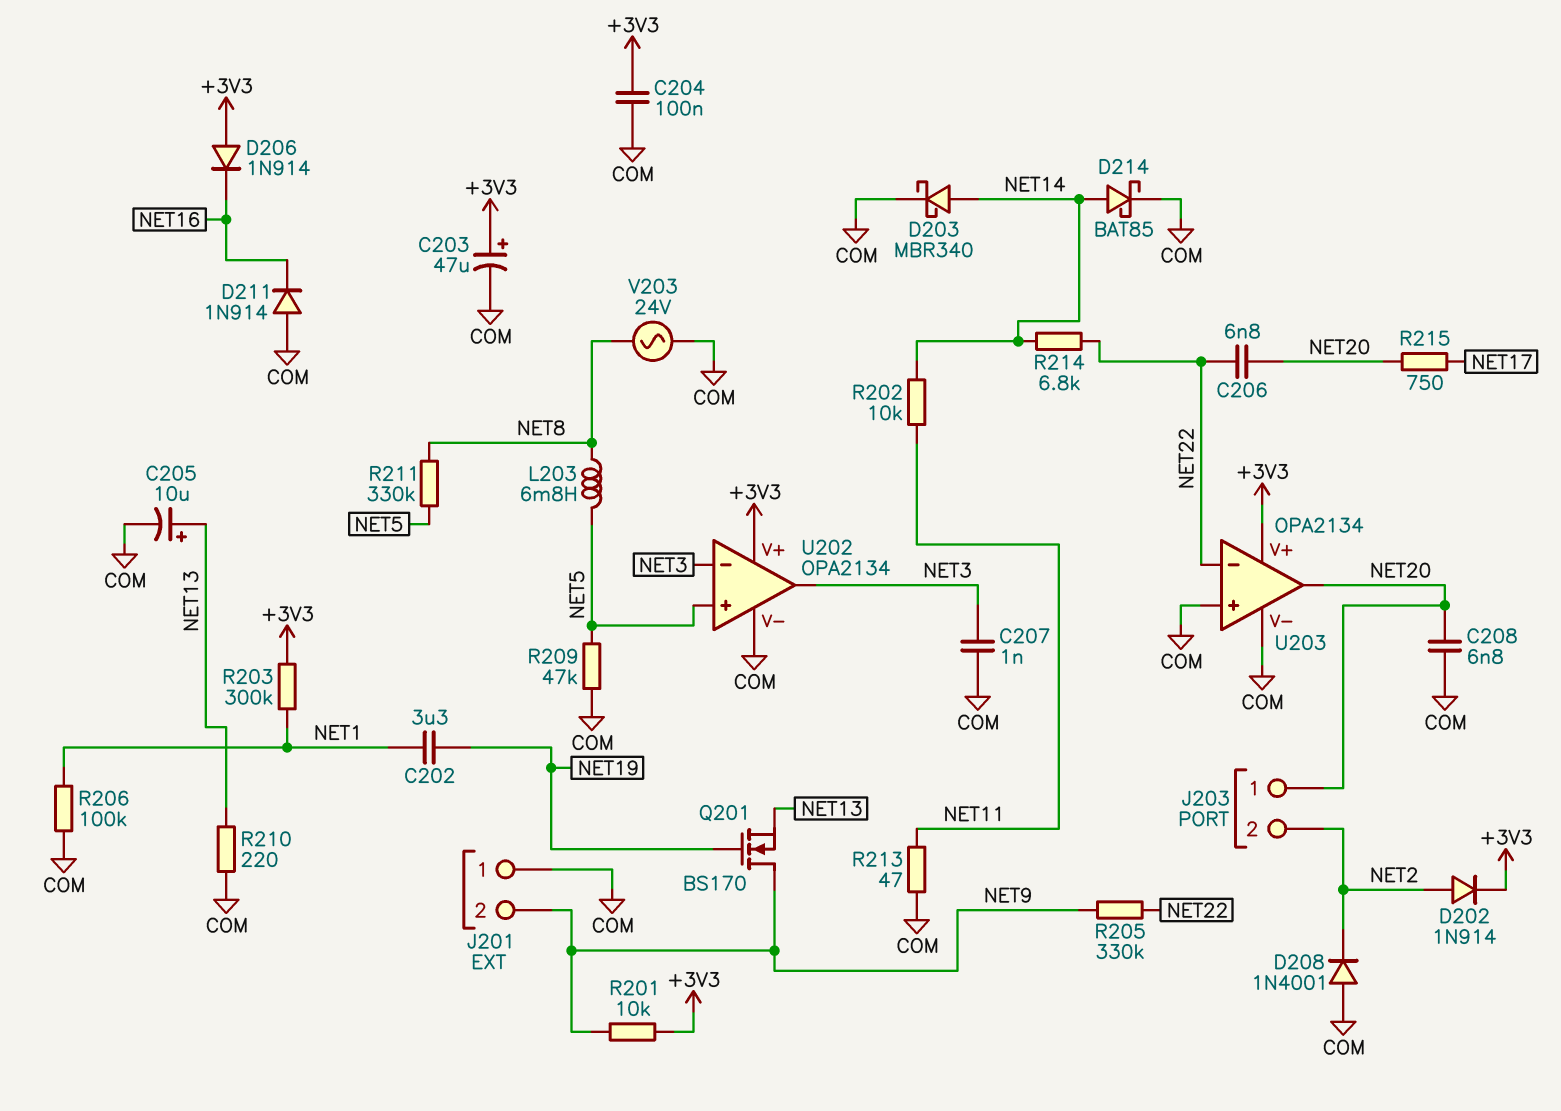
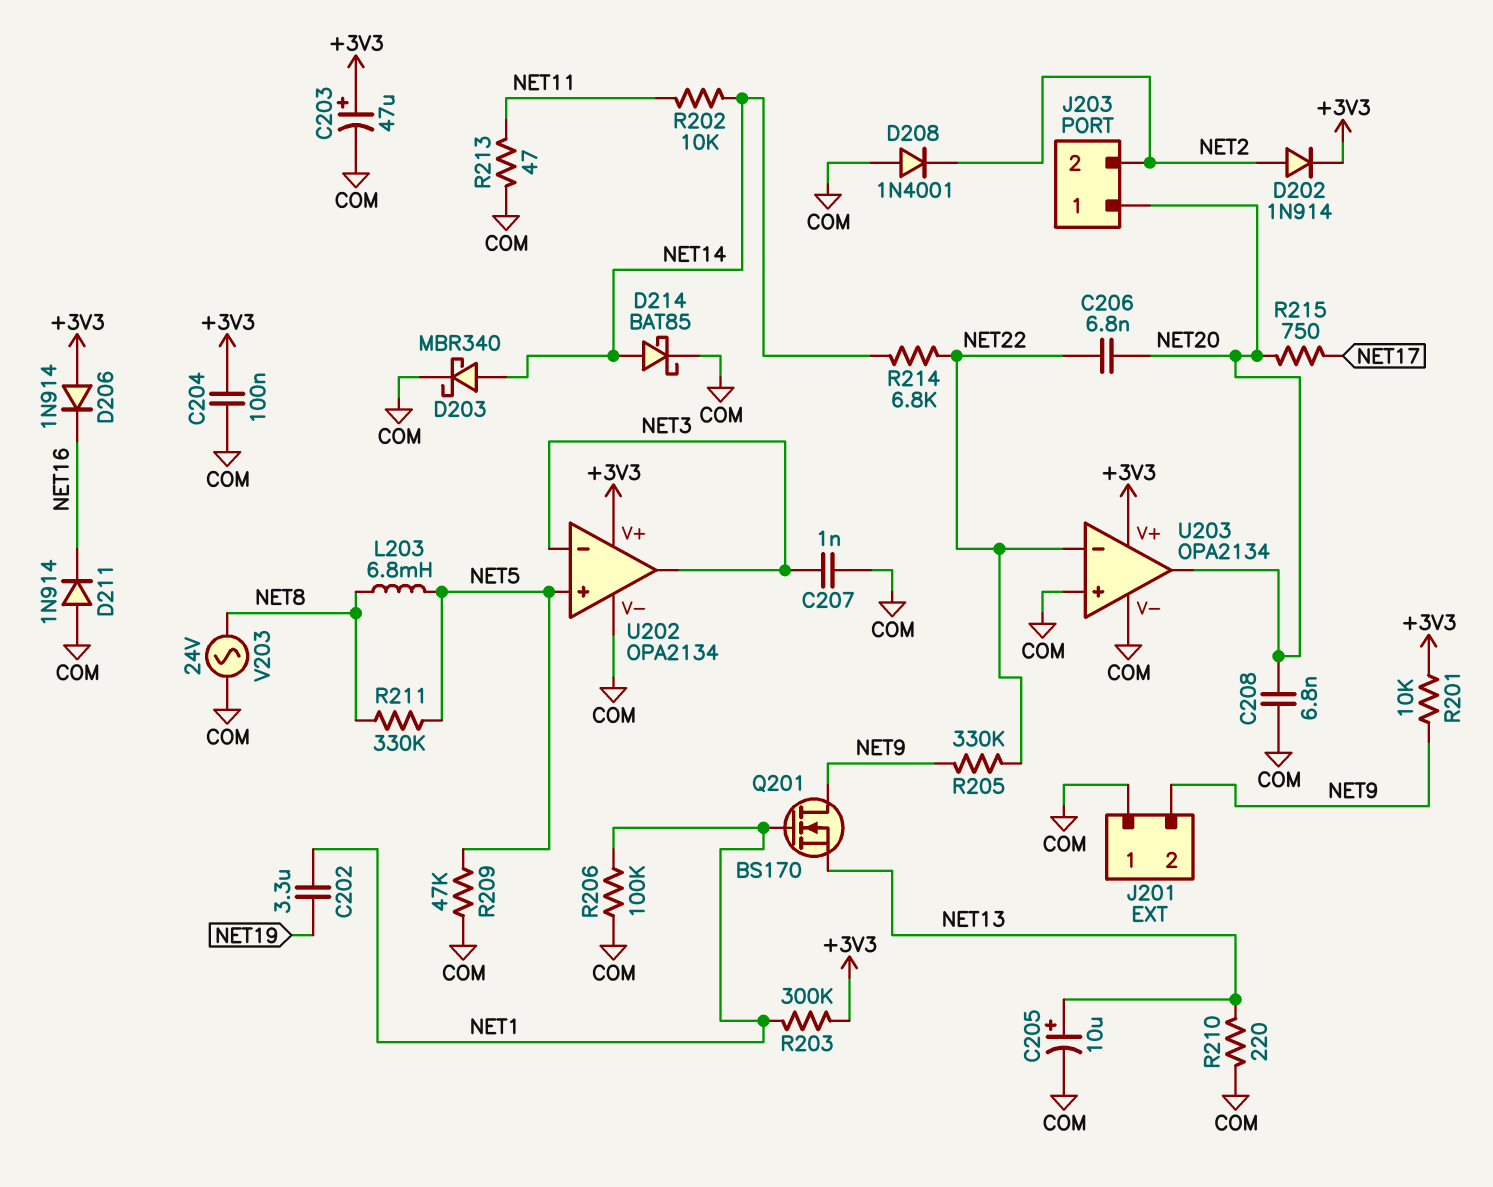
Q201: NMOS BS170 (G NET19, D NET9, S NET13) -> NMOS BS170 (G NET1, D NET9, S NET13)

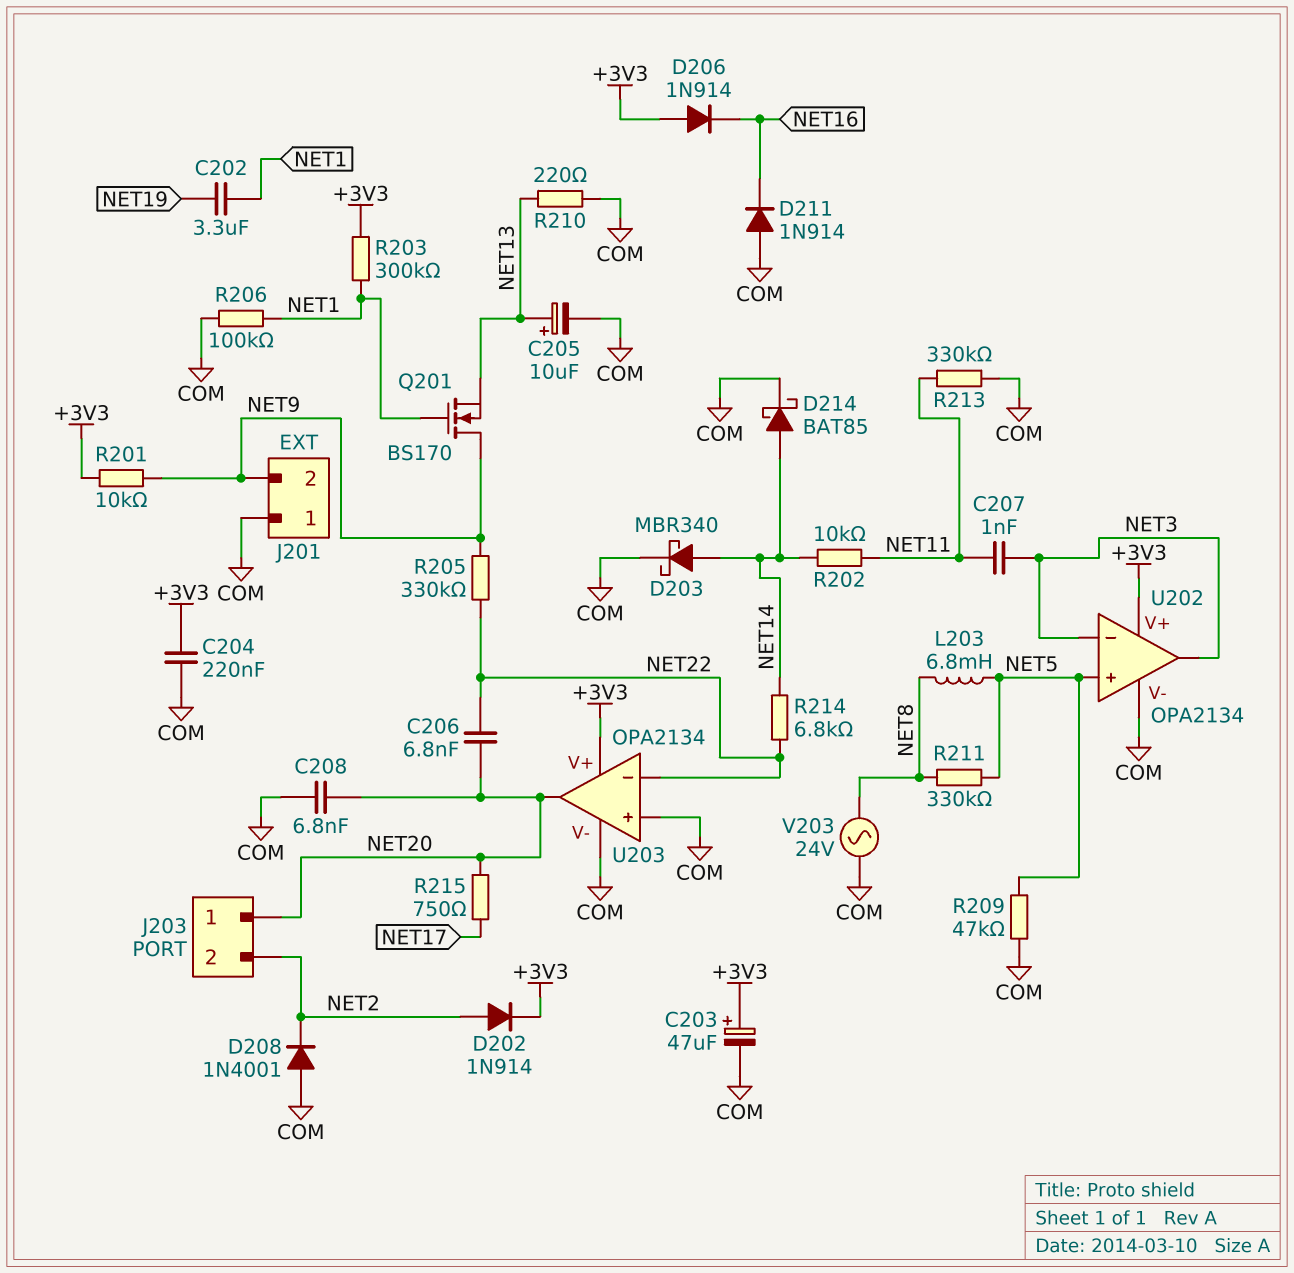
C204: 100nF (+3V3, COM) -> 220nF (+3V3, COM)
C207: 1nF (COM, NET3) -> 1nF (NET3, NET11)
R213: 47 (COM, NET11) -> 330k (COM, NET11)

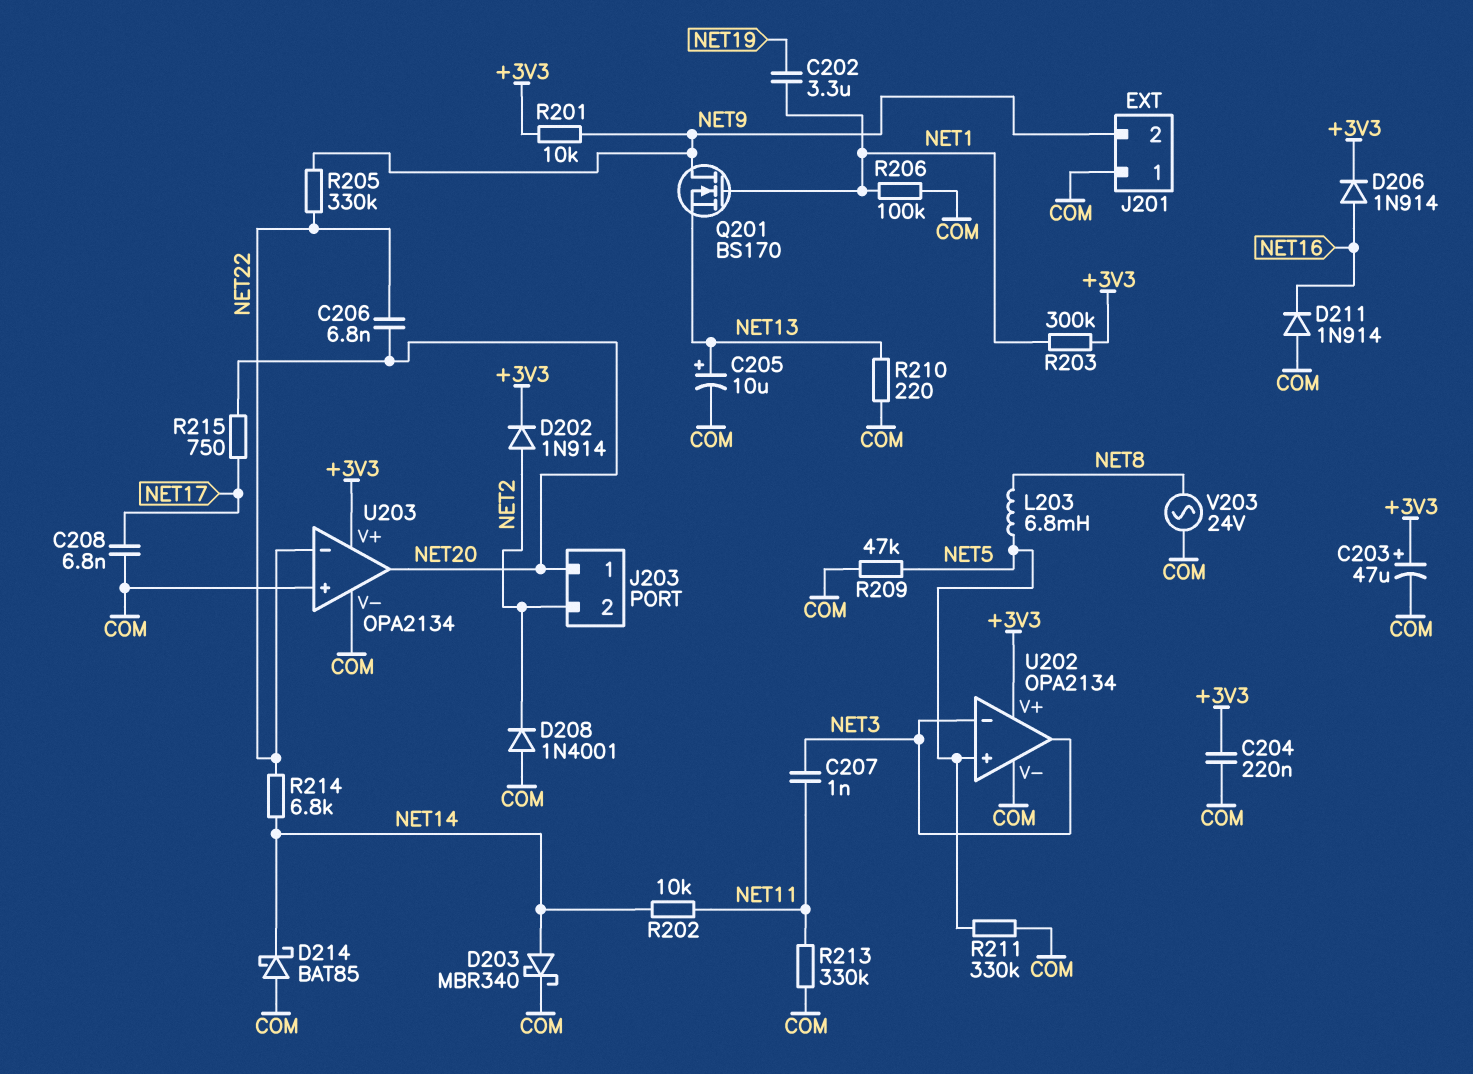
C208: 6.8nF (COM, NET20) -> 6.8nF (COM, NET17)
D206: diode 1N914 (A +3V3, K NET16) -> diode 1N914 (A NET16, K +3V3)
D214: schottky BAT85 (A NET14, K COM) -> schottky BAT85 (A COM, K NET14)
R211: 330k (NET5, NET8) -> 330k (COM, NET5)

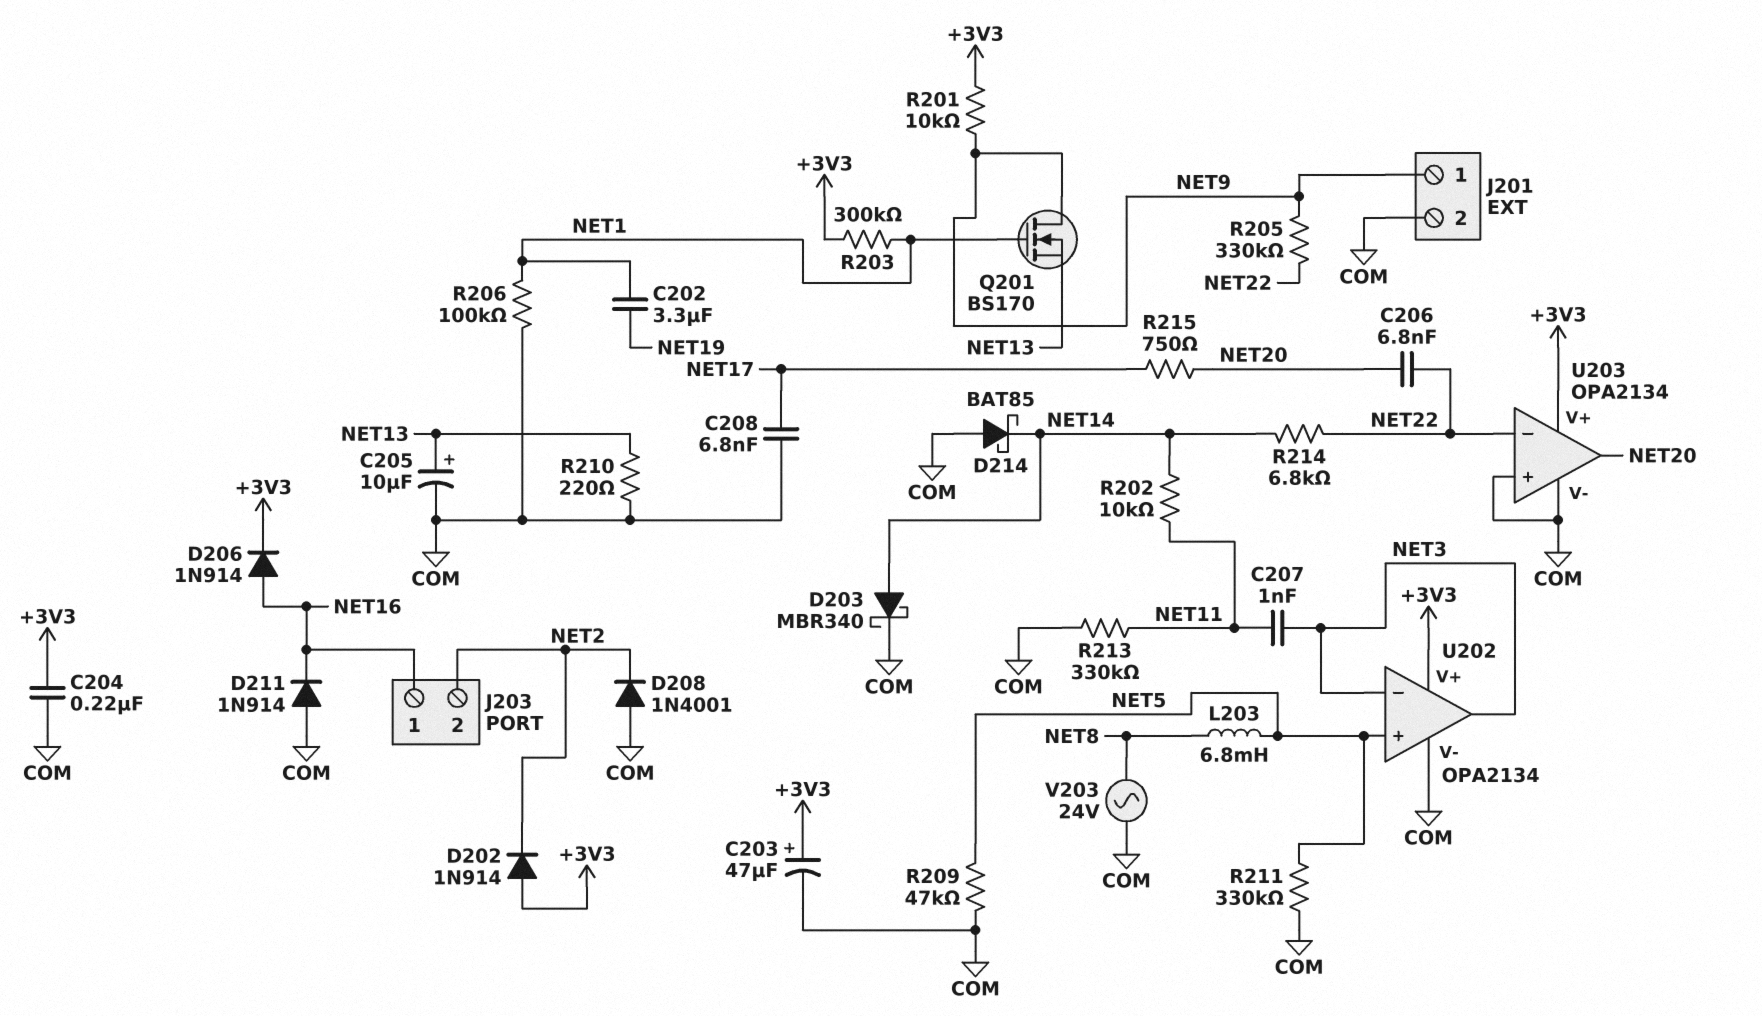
D202: diode 1N914 (A NET2, K +3V3) -> diode 1N914 (A +3V3, K NET2)
J201 pin 1: COM -> NET9
J201 pin 2: NET9 -> COM
J203 pin 1: NET20 -> NET16

